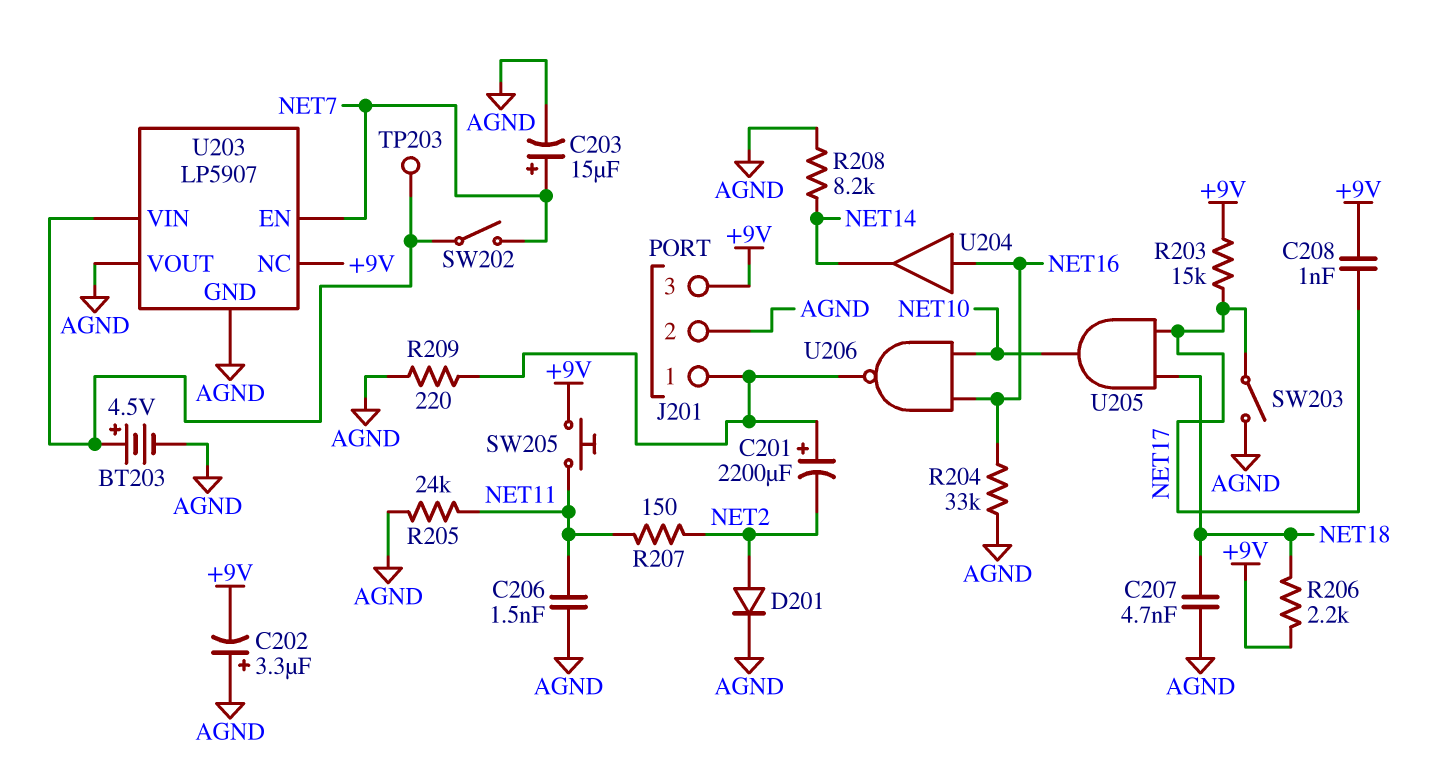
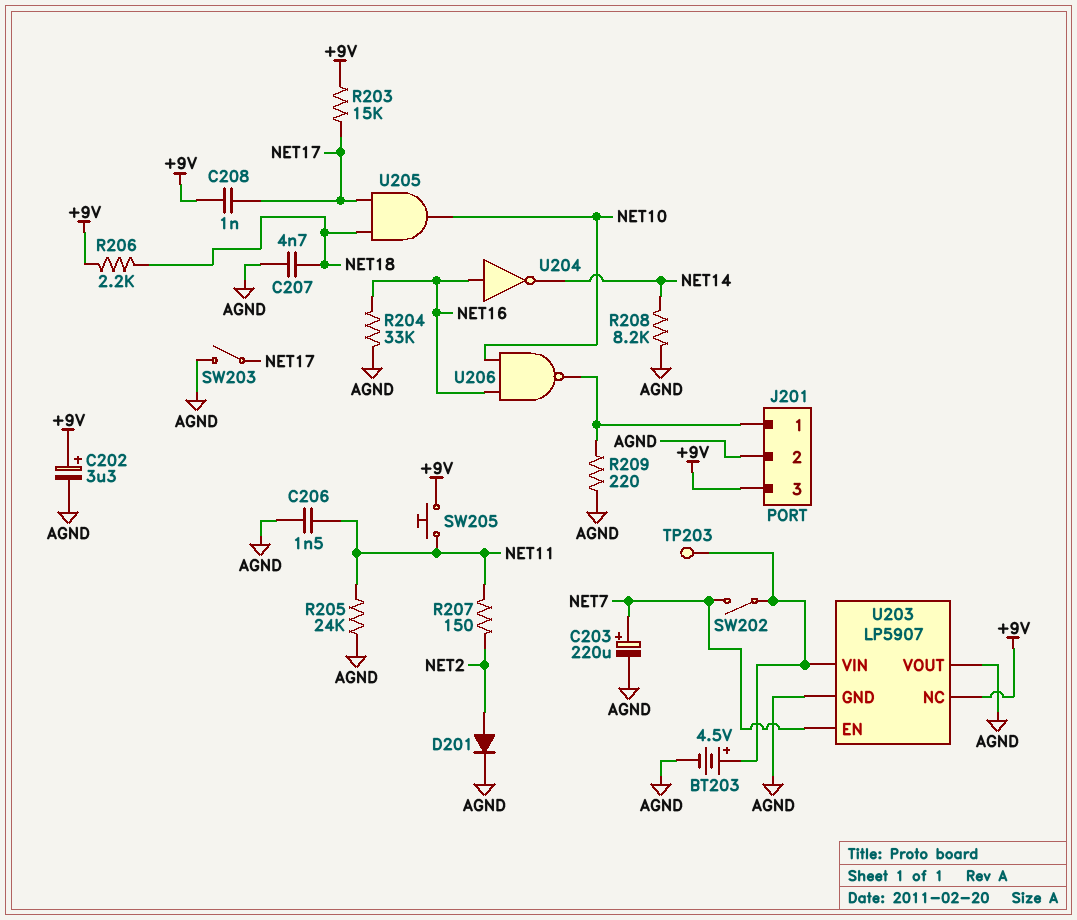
C201: 2200uF (plus J201/1, minus NET2) -> none
C202: 3.3uF (plus AGND, minus +9V) -> 3.3uF (plus +9V, minus AGND)
C203: 15uF (plus NET7, minus AGND) -> 220uF (plus NET7, minus AGND)
U204: buffer (in NET16, out NET14) -> NOT (in NET16, out NET14)

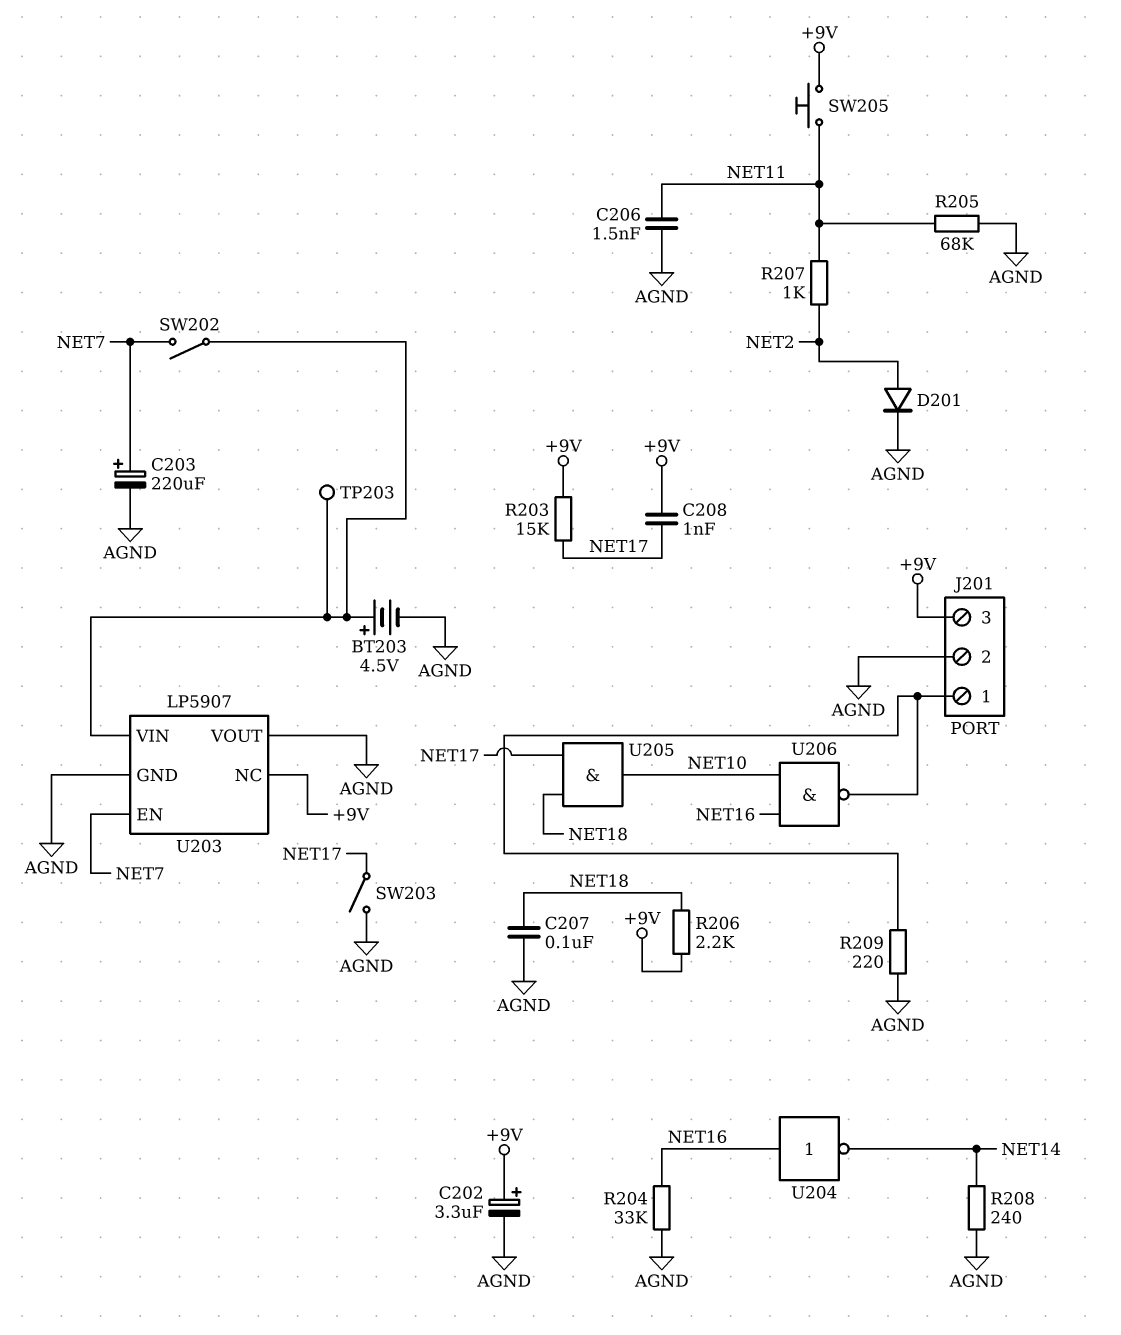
C207: 4.7nF (AGND, NET18) -> 100nF (AGND, NET18)
R205: 24k (AGND, NET11) -> 68k (AGND, NET11)
R207: 150 (NET2, NET11) -> 1k (NET2, NET11)
R208: 8.2k (AGND, NET14) -> 240 (AGND, NET14)

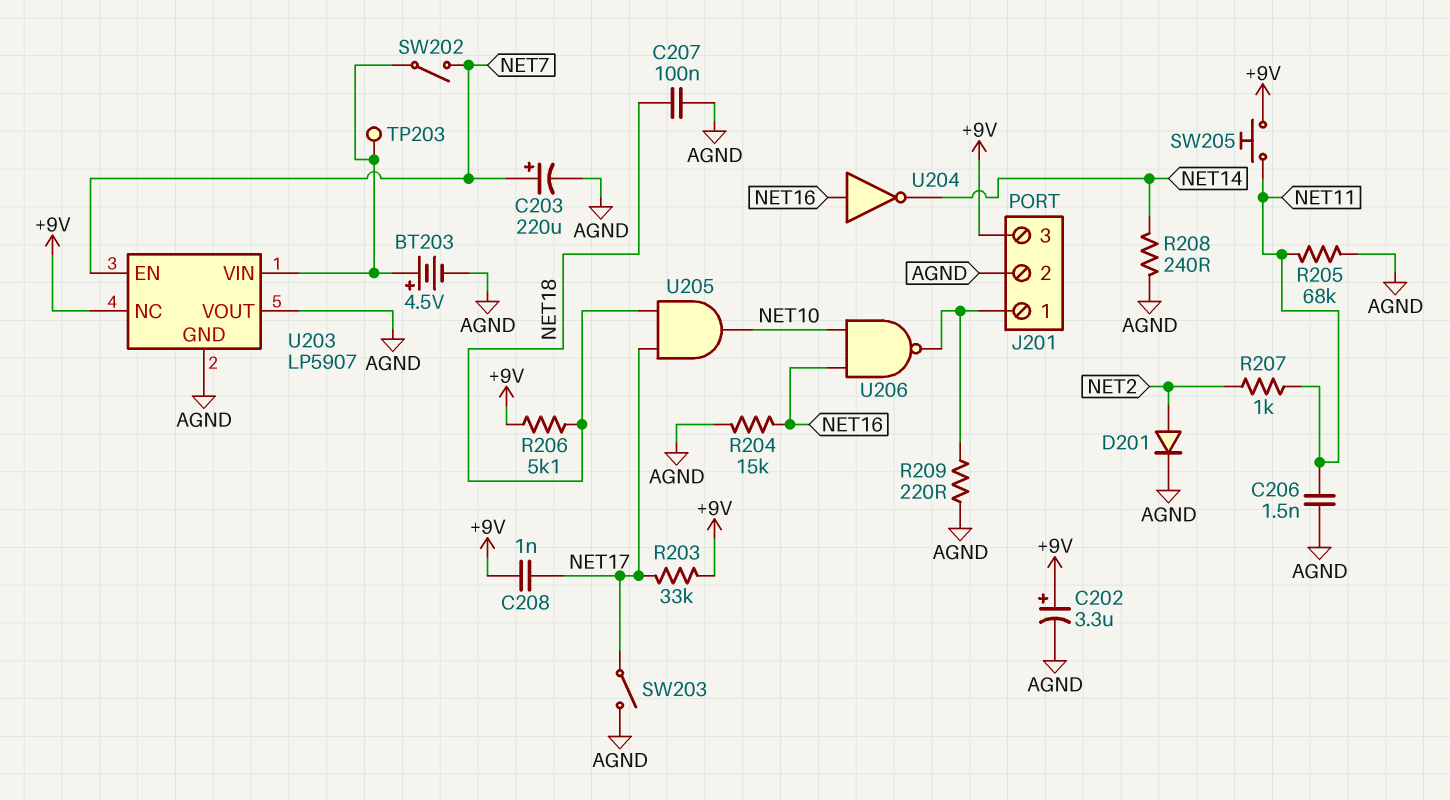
R203: 15k (+9V, NET17) -> 33k (+9V, NET17)
R204: 33k (AGND, NET16) -> 15k (AGND, NET16)
R206: 2.2k (+9V, NET18) -> 5.1k (+9V, NET18)

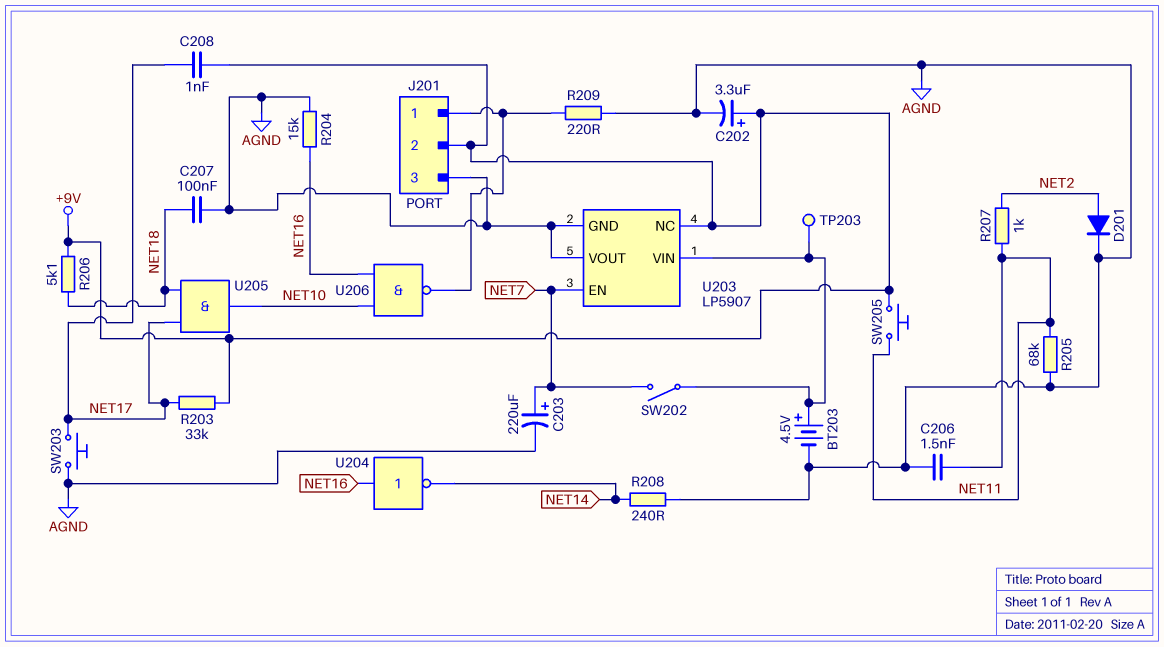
J201 pin 2: AGND -> +9V
J201 pin 3: +9V -> AGND
SW203: switch (AGND, NET17) -> button (AGND, NET17)

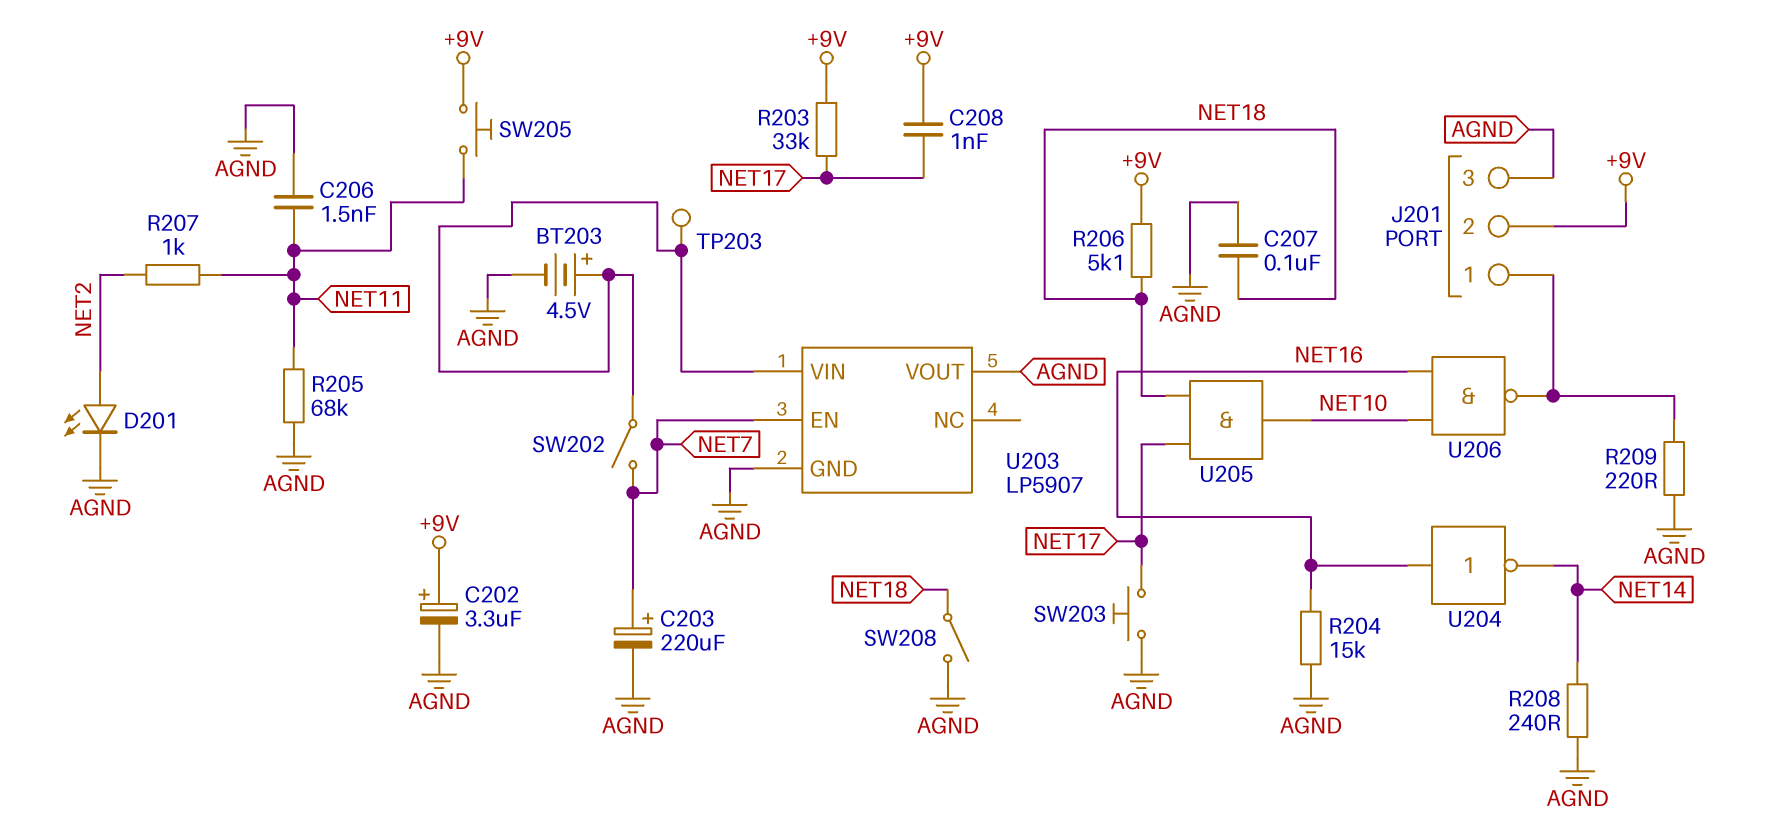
D201: diode (A NET2, K AGND) -> LED (A NET2, K AGND)
SW208: none -> switch (AGND, NET18)
U203 pin NC: +9V -> none

